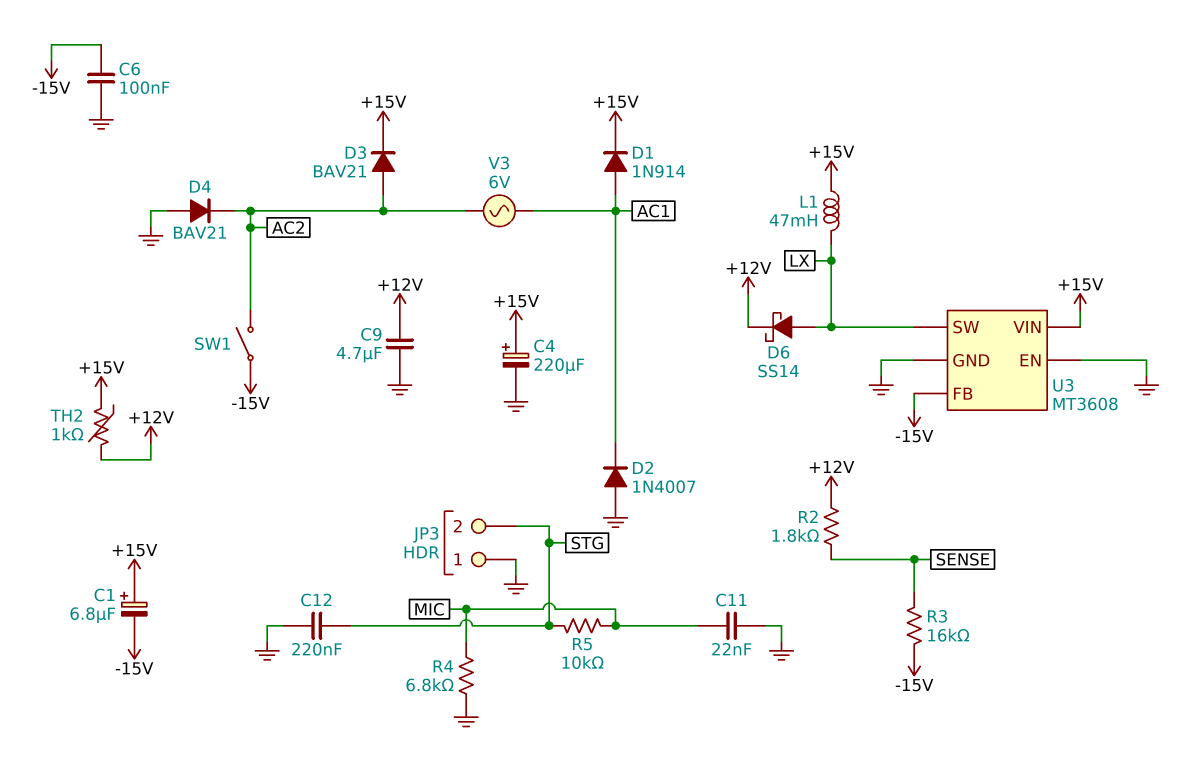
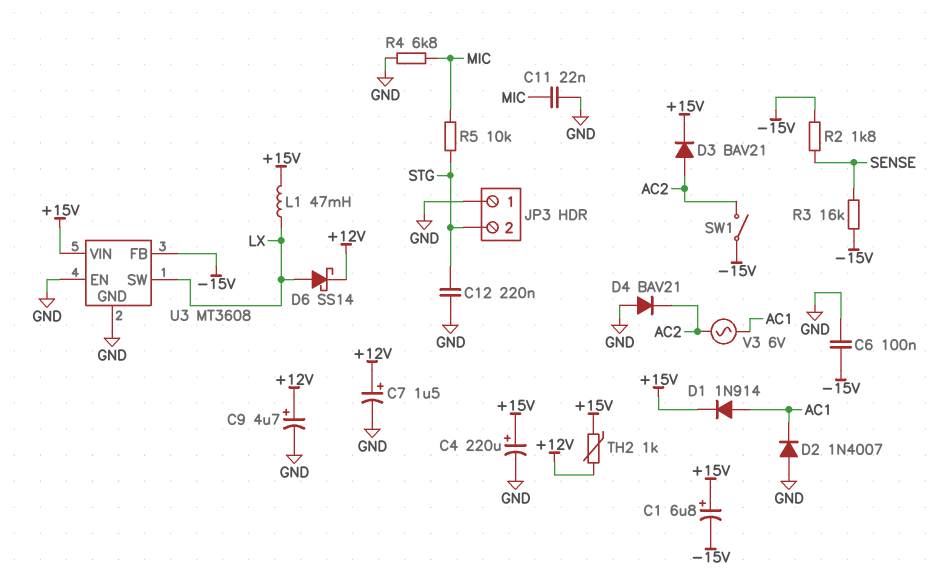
C7: none -> 1.5uF (plus +12V, minus GND)
C9: 4.7uF (+12V, GND) -> 4.7uF (plus +12V, minus GND)
R2: 1.8k (+12V, SENSE) -> 1.8k (-15V, SENSE)

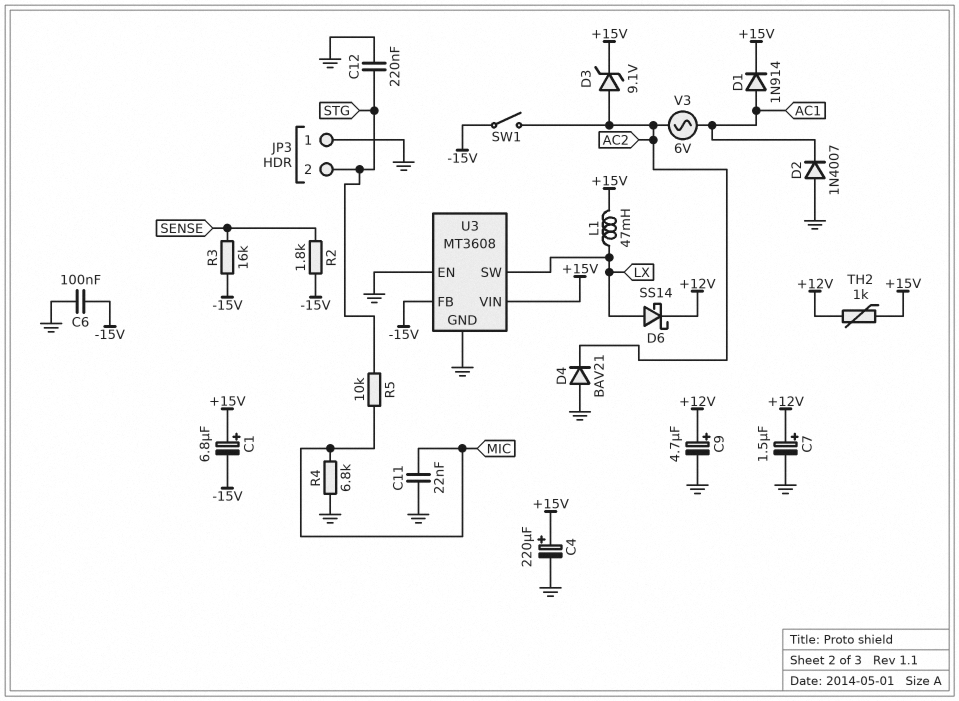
D3: diode BAV21 (A AC2, K +15V) -> zener 9.1V (A AC2, K +15V)

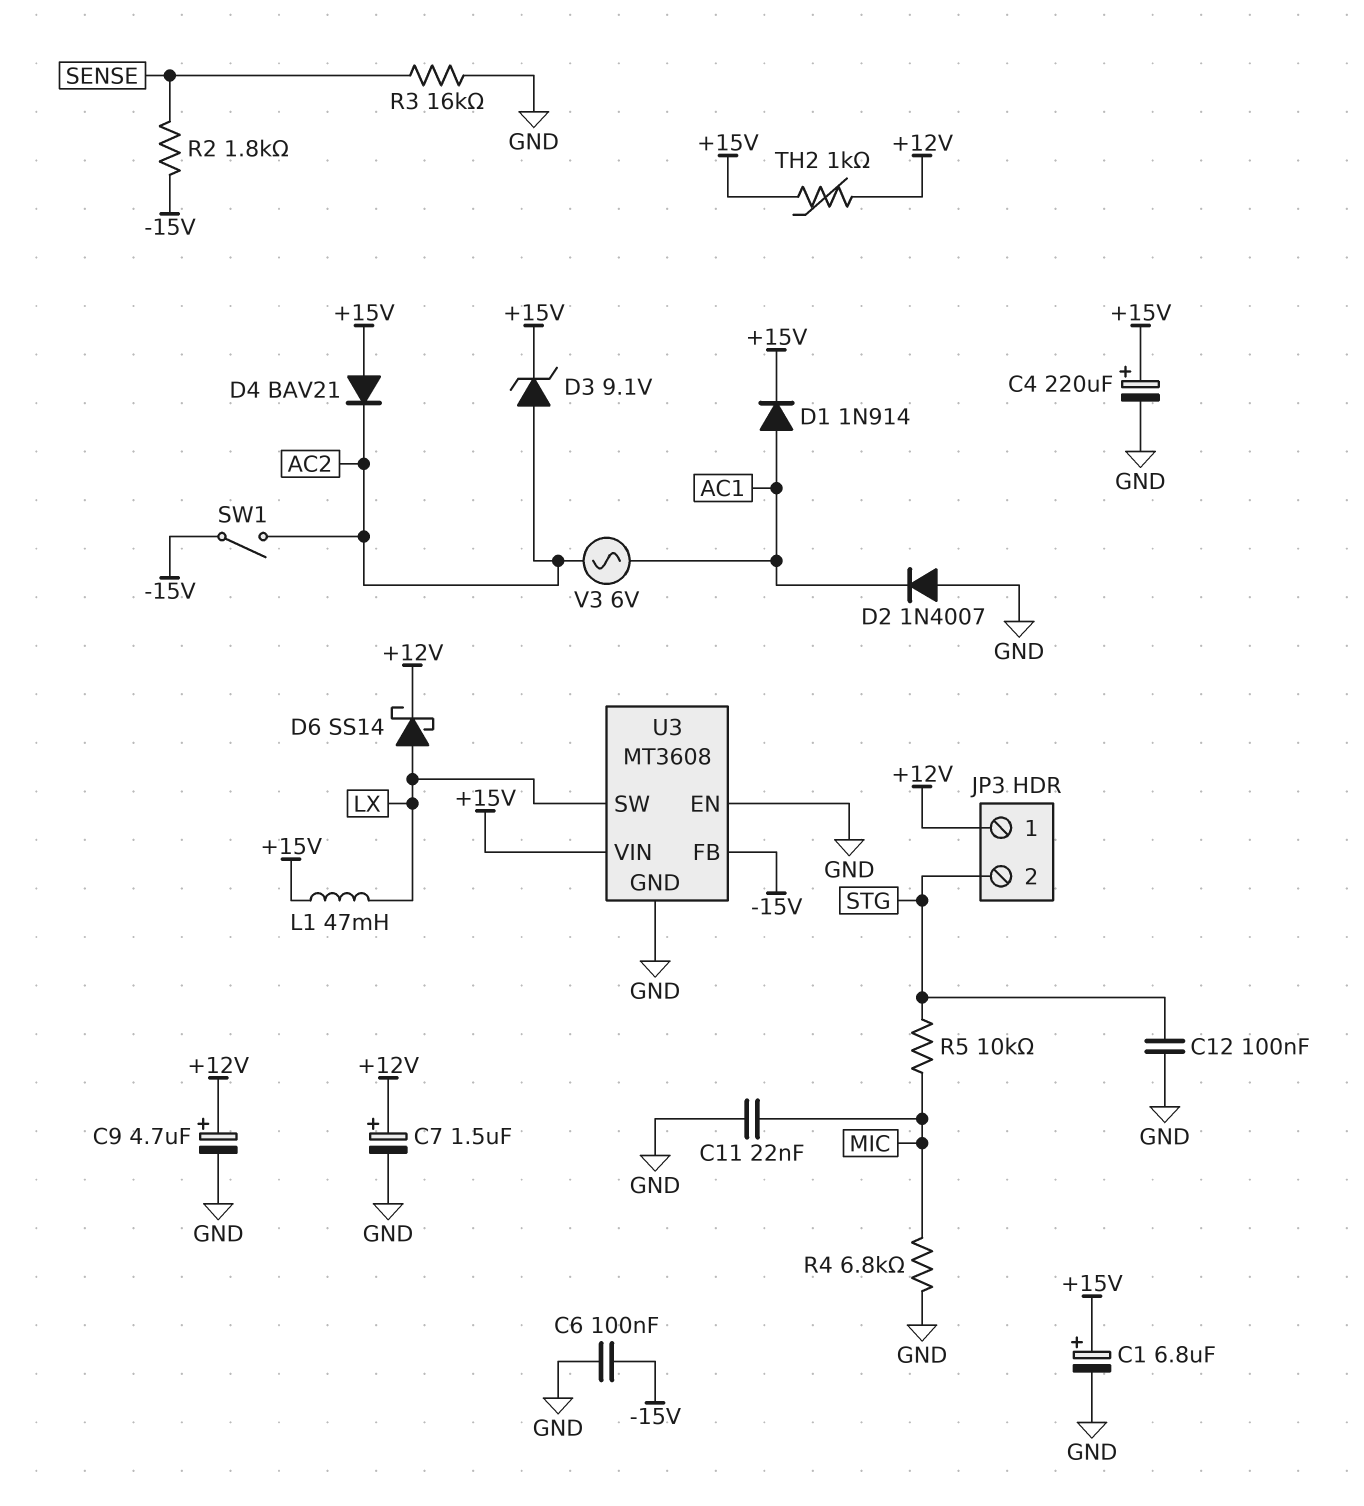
C1: 6.8uF (plus +15V, minus -15V) -> 6.8uF (plus +15V, minus GND)
C12: 220nF (GND, STG) -> 100nF (GND, STG)
D4: diode BAV21 (A GND, K AC2) -> diode BAV21 (A +15V, K AC2)
JP3 pin 1: GND -> +12V
R3: 16k (-15V, SENSE) -> 16k (GND, SENSE)

